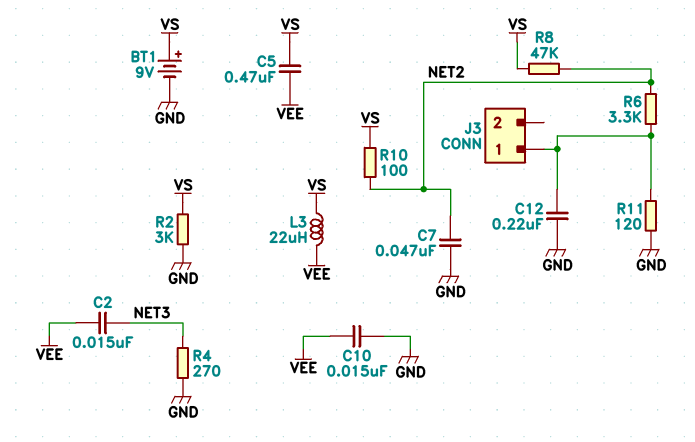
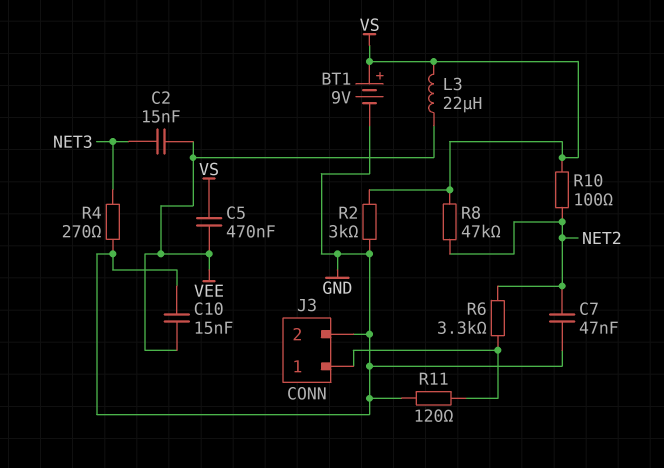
C12: 220nF (GND, J3/1) -> none
J3 pin 2: none -> GND

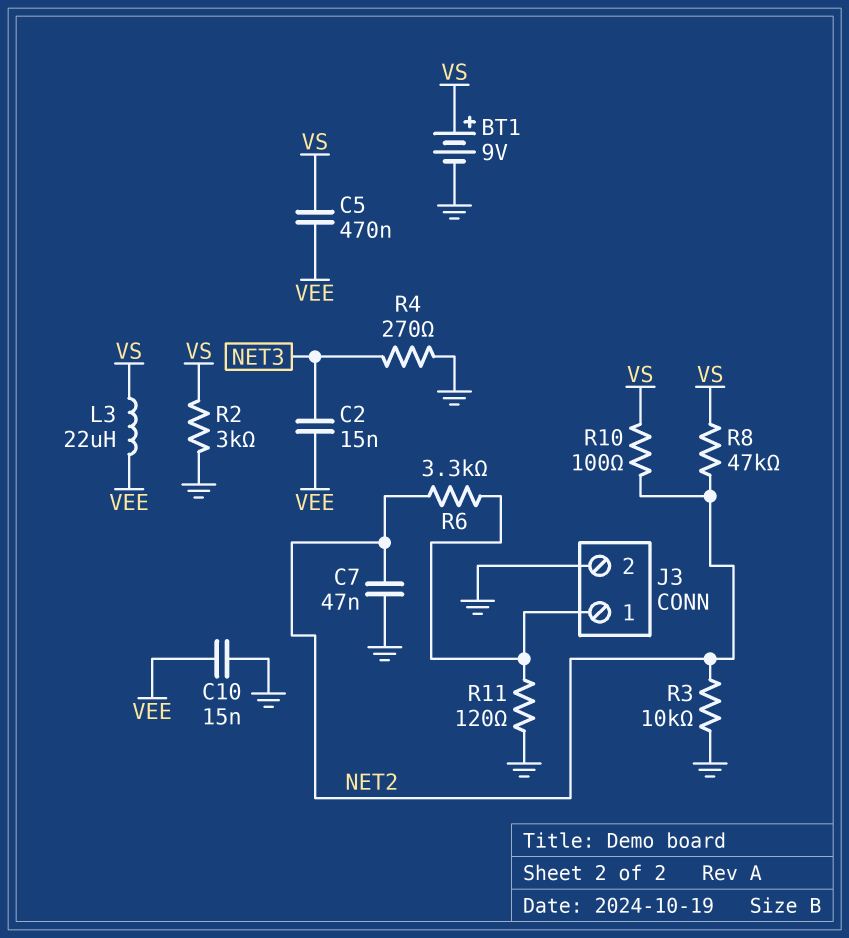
R3: none -> 10k (GND, NET2)

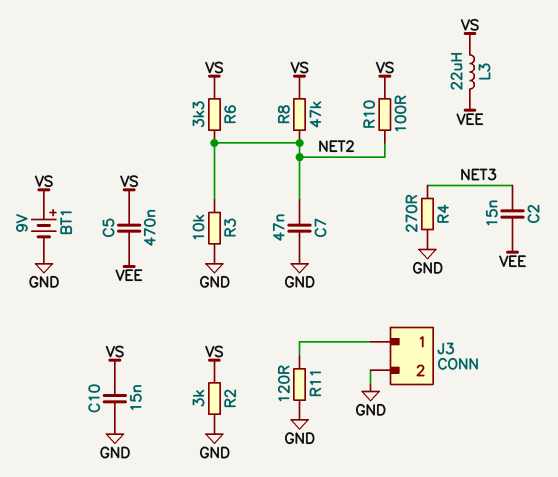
C10: 15nF (GND, VEE) -> 15nF (GND, VS)
R6: 3.3k (J3/1, NET2) -> 3.3k (NET2, VS)

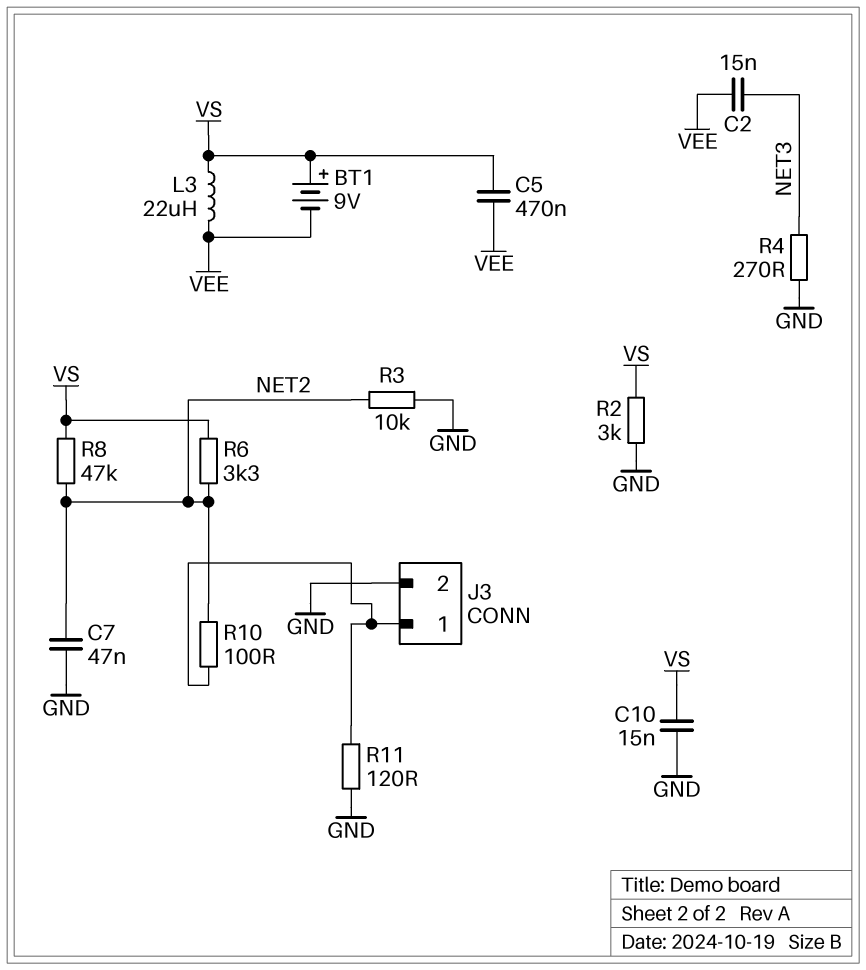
BT1: 9V (plus VS, minus GND) -> 9V (plus VS, minus VEE)
R10: 100 (NET2, VS) -> 100 (J3/1, NET2)

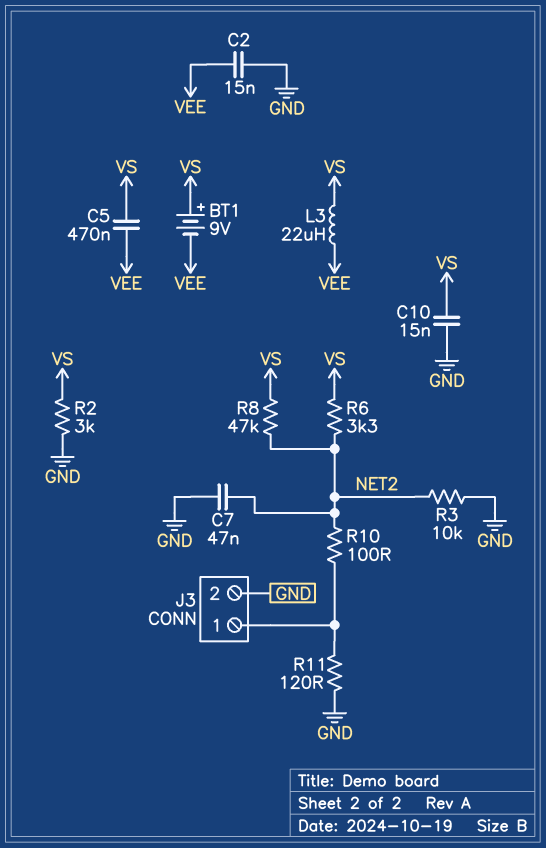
C2: 15nF (NET3, VEE) -> 15nF (GND, VEE)
R4: 270 (GND, NET3) -> none

